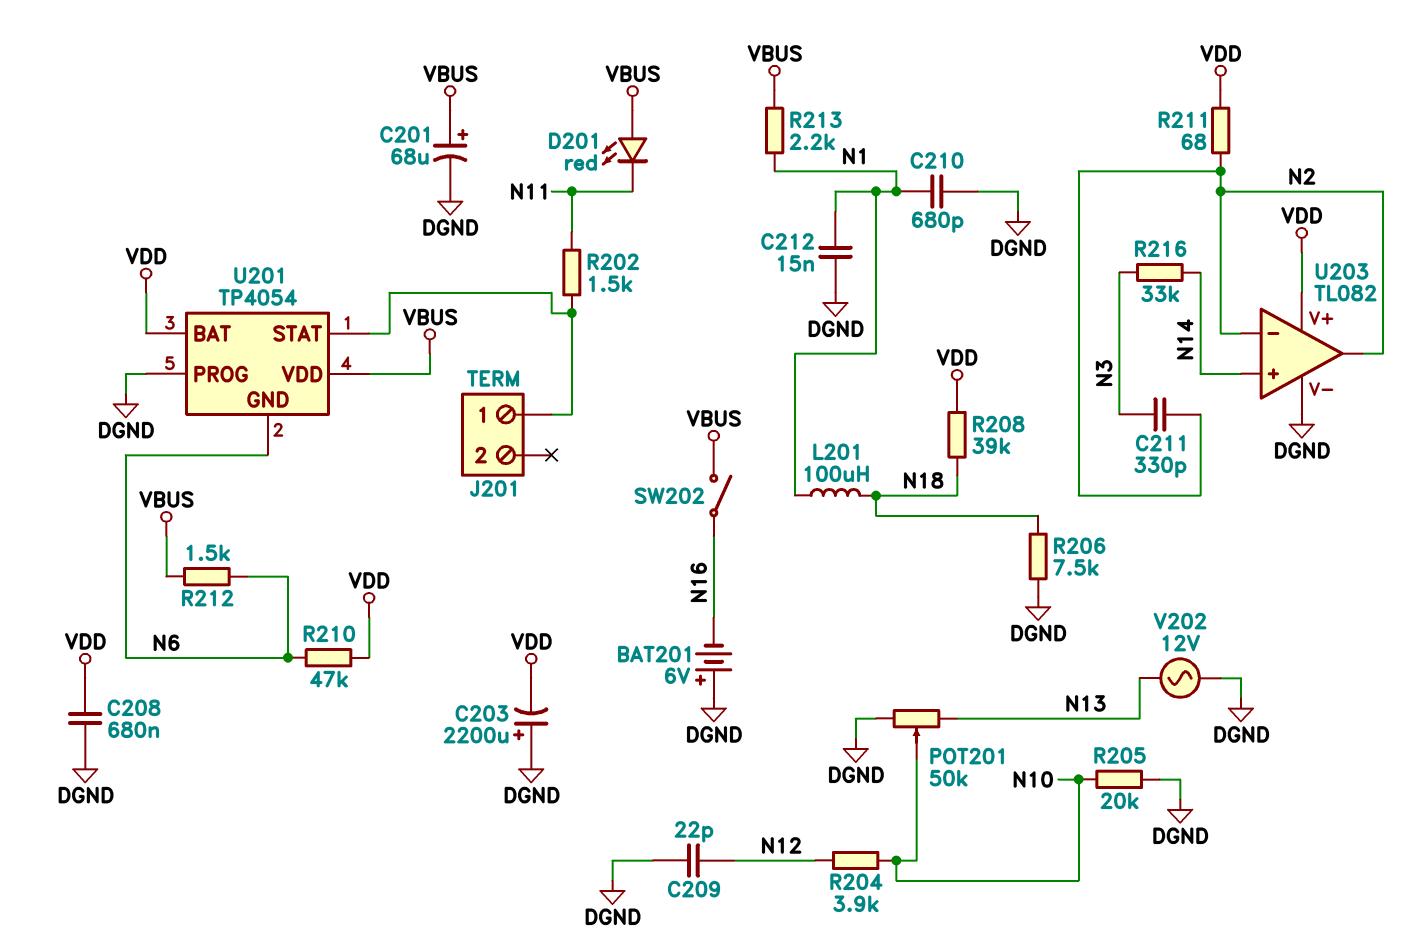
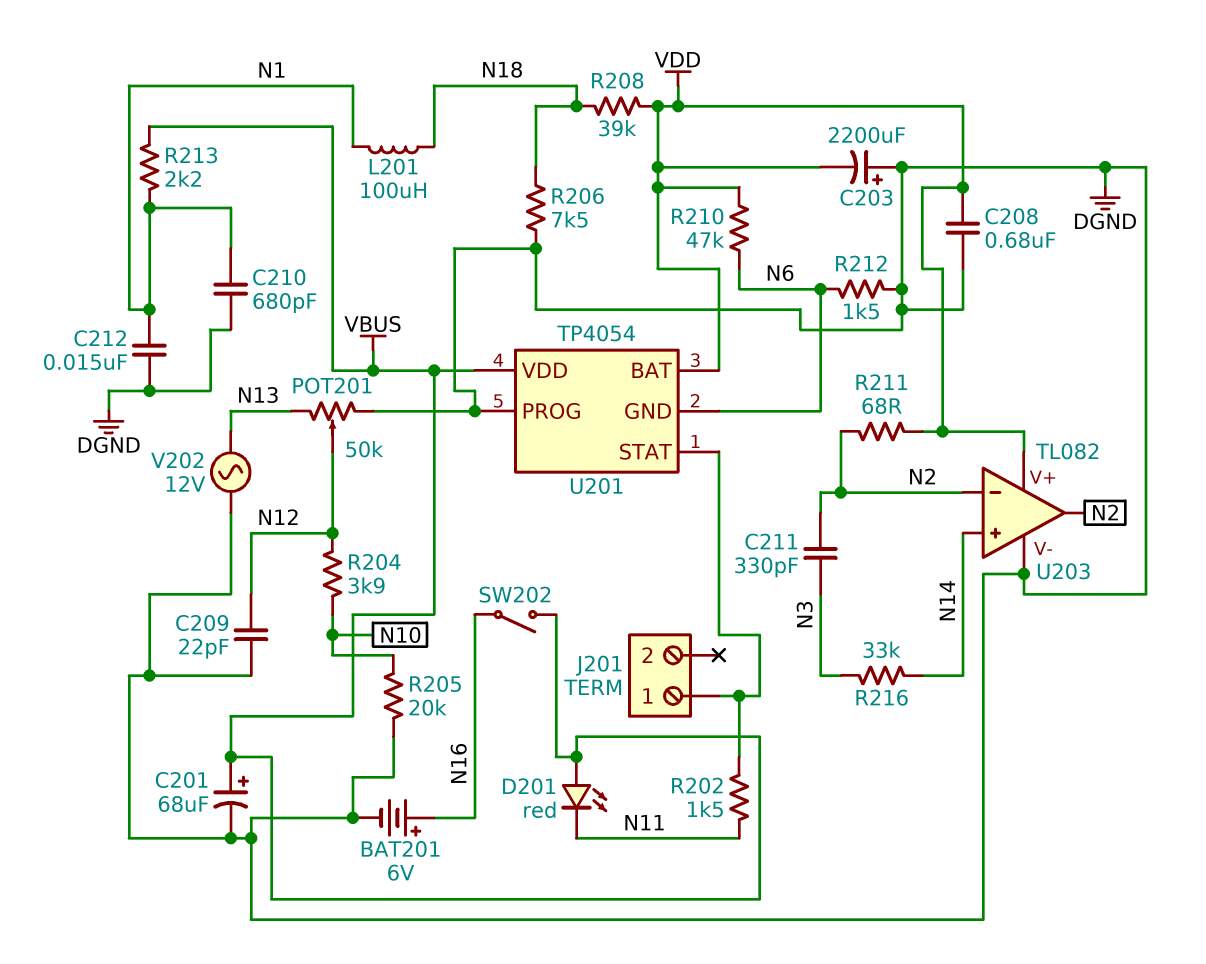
BAT201: 6V (plus DGND, minus N16) -> 6V (plus N16, minus DGND)
POT201: 50k (DGND, N13, wiper N10) -> 50k (DGND, N13, wiper N12)
R212: 1.5k (N6, VBUS) -> 1.5k (DGND, N6)

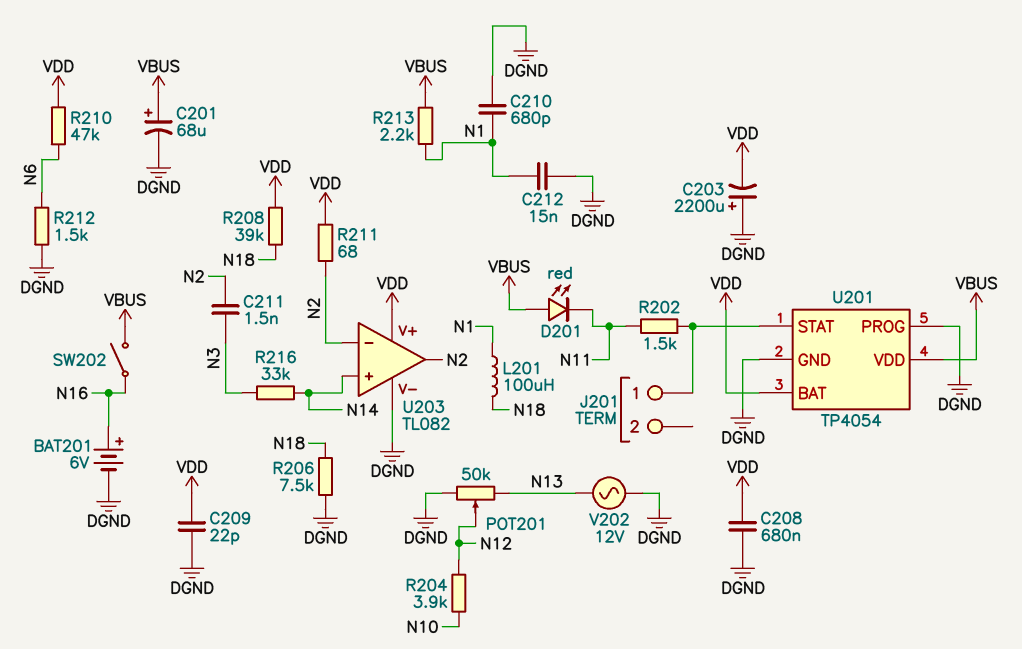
C209: 22pF (DGND, N12) -> 22pF (DGND, VDD)
C211: 330pF (N2, N3) -> 1.5nF (N2, N3)
R205: 20k (DGND, N10) -> none
U201 pin GND: N6 -> DGND

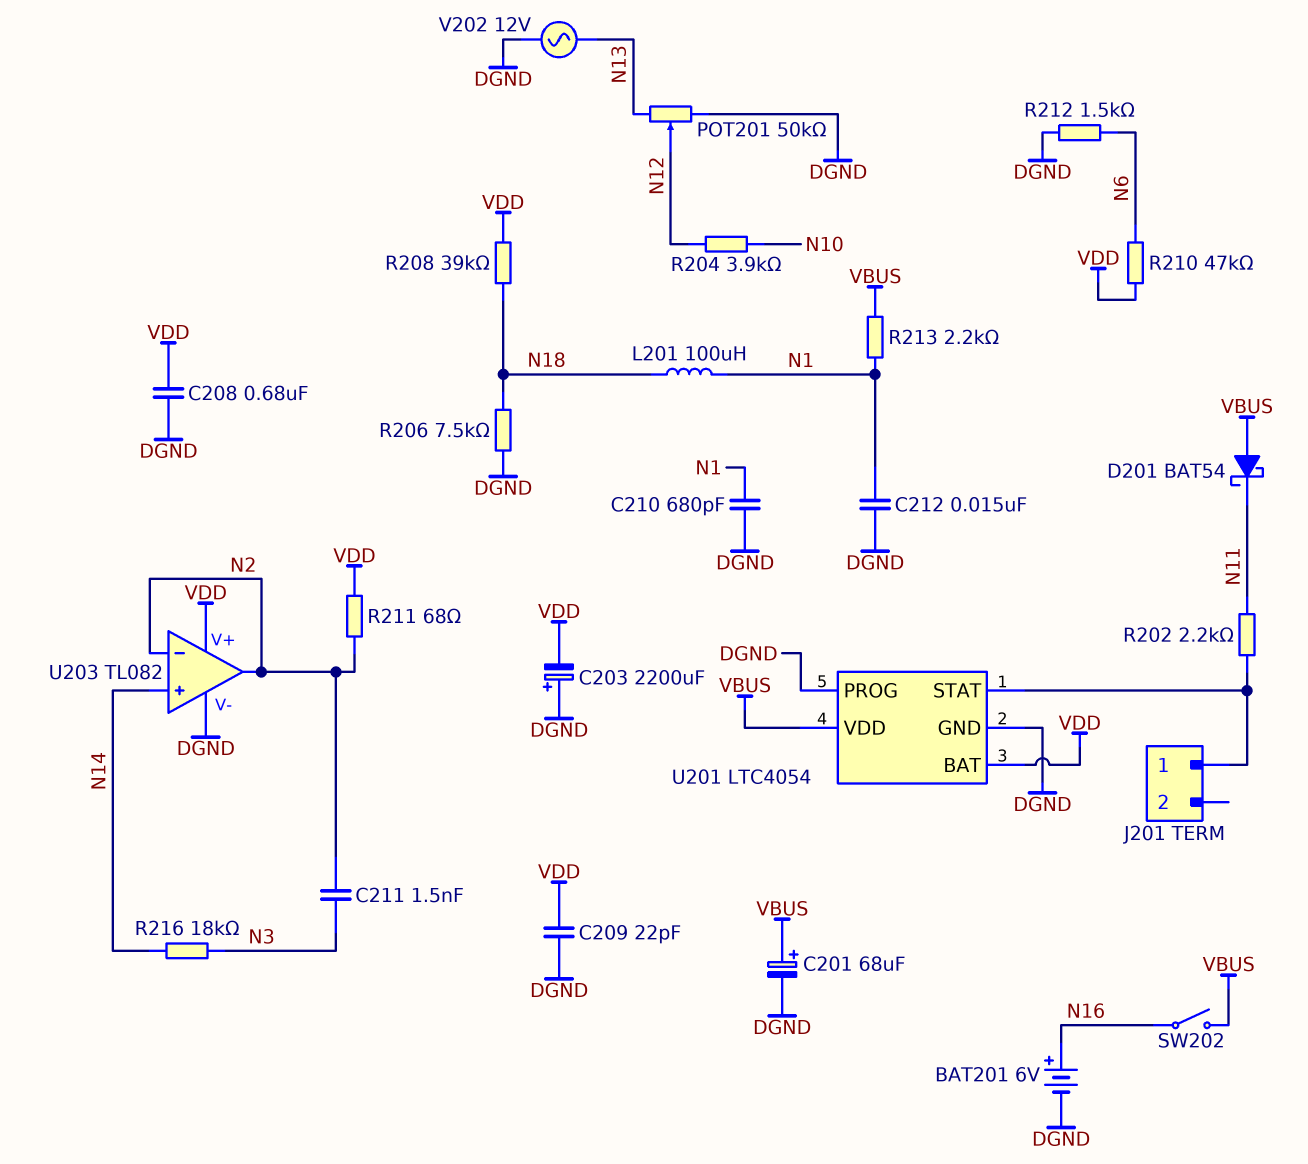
D201: LED red (A VBUS, K N11) -> schottky BAT54 (A VBUS, K N11)
R202: 1.5k (J201/1, N11) -> 2.2k (J201/1, N11)
R216: 33k (N3, N14) -> 18k (N3, N14)
U201: TP4054 -> LTC4054

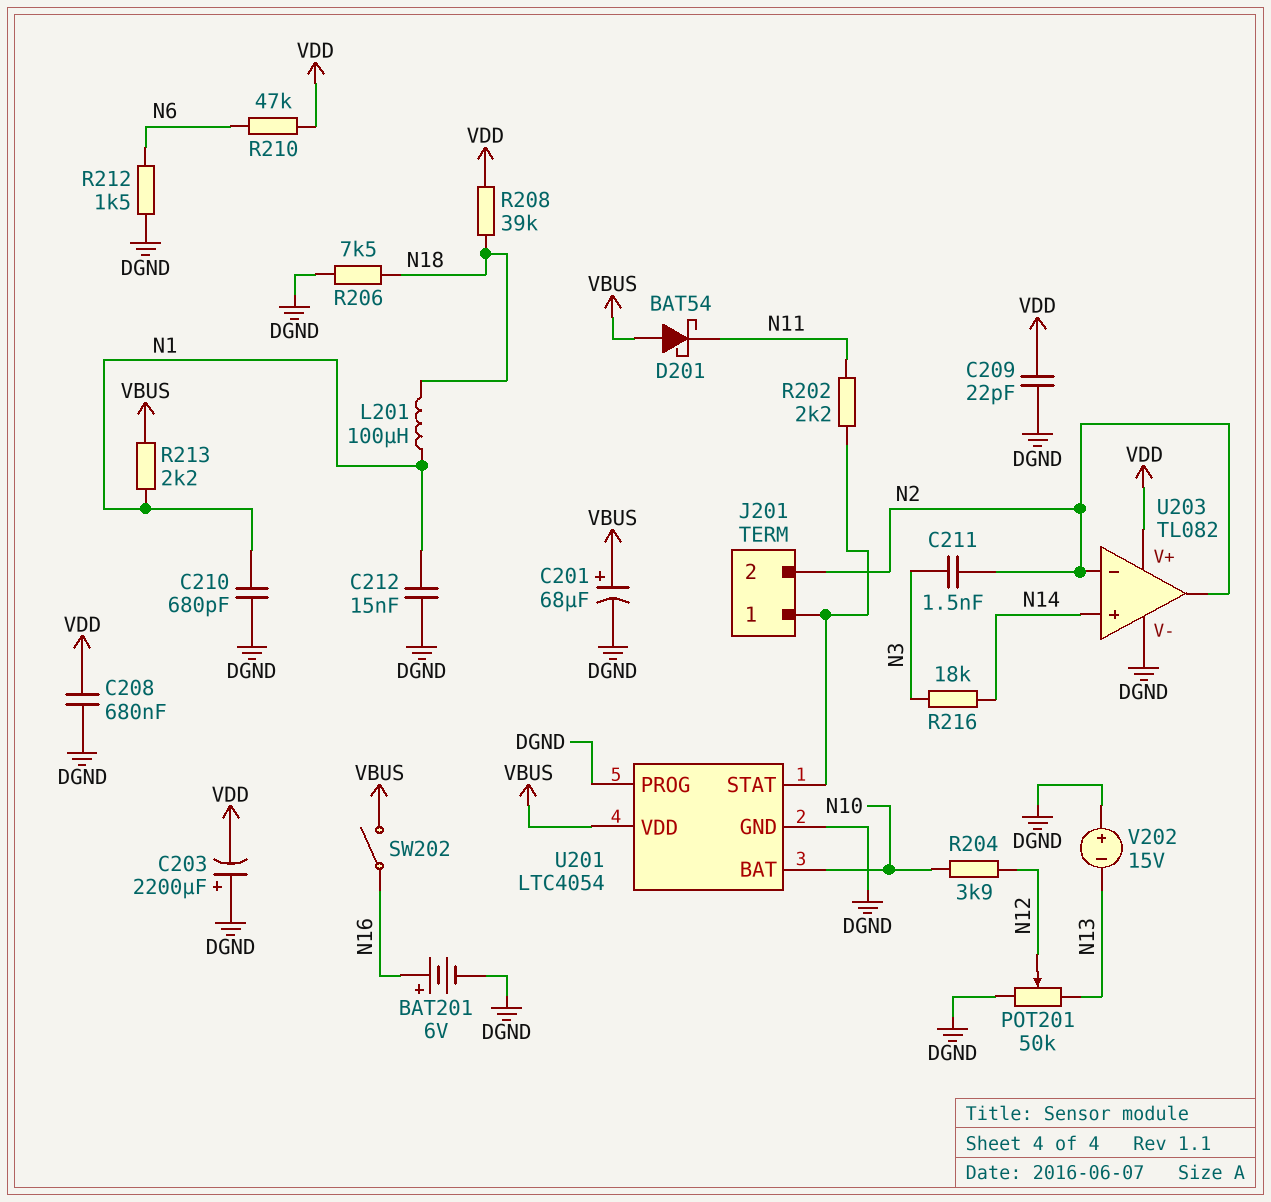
J201 pin 2: none -> N2
R211: 68 (N2, VDD) -> none
U201 pin BAT: VDD -> N10
V202: AC 12V (DGND, N13) -> 15V (plus DGND, minus N13)

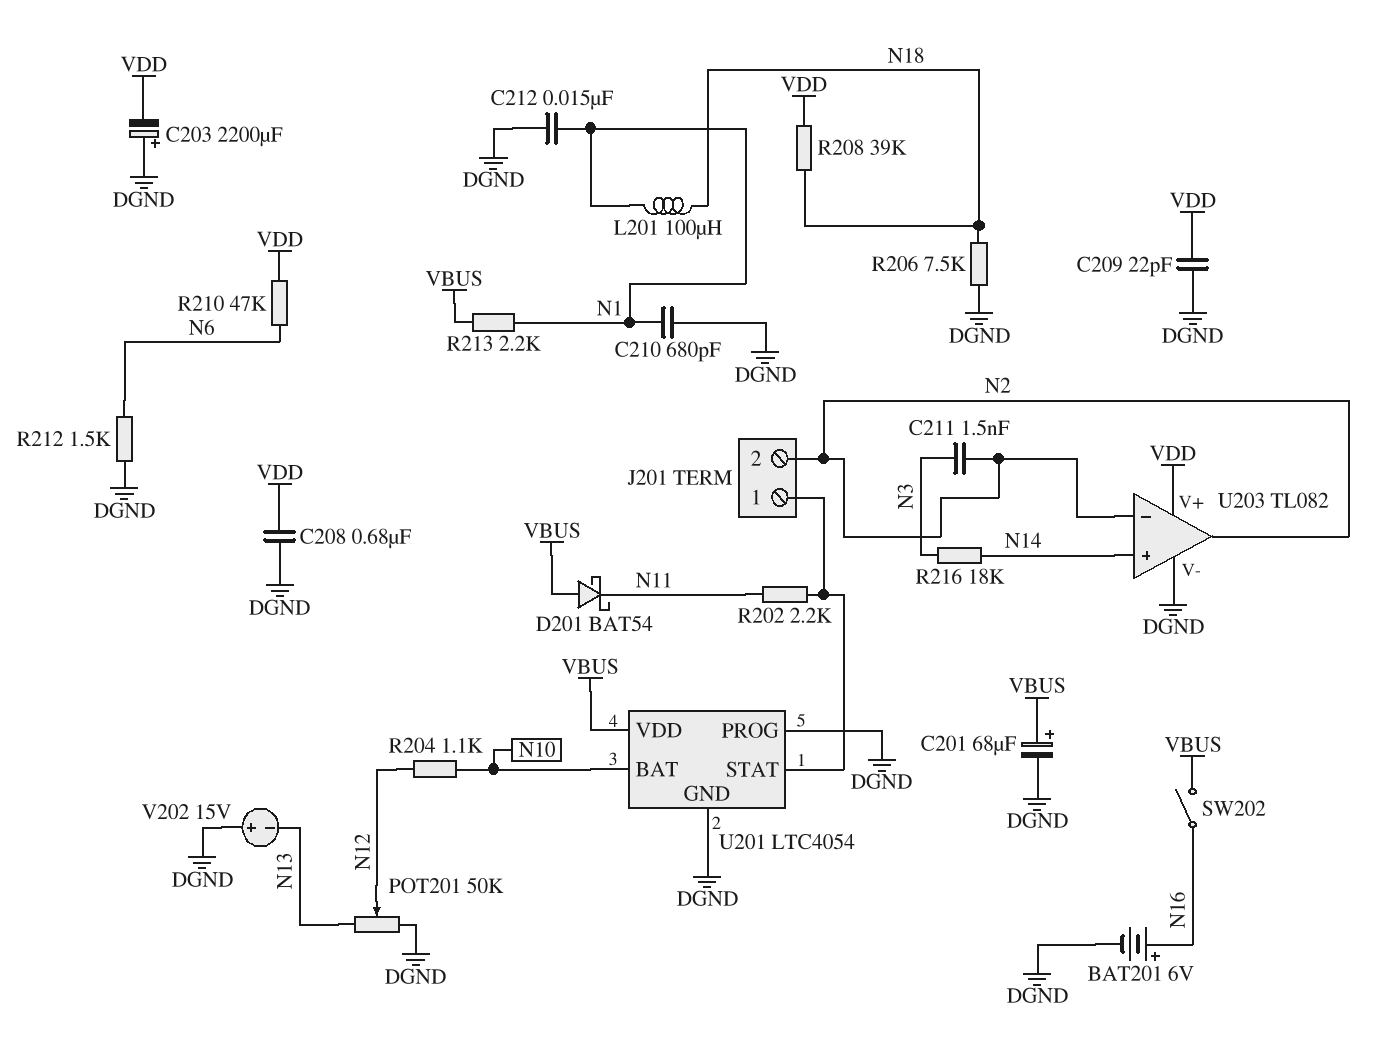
R204: 3.9k (N10, N12) -> 1.1k (N10, N12)

